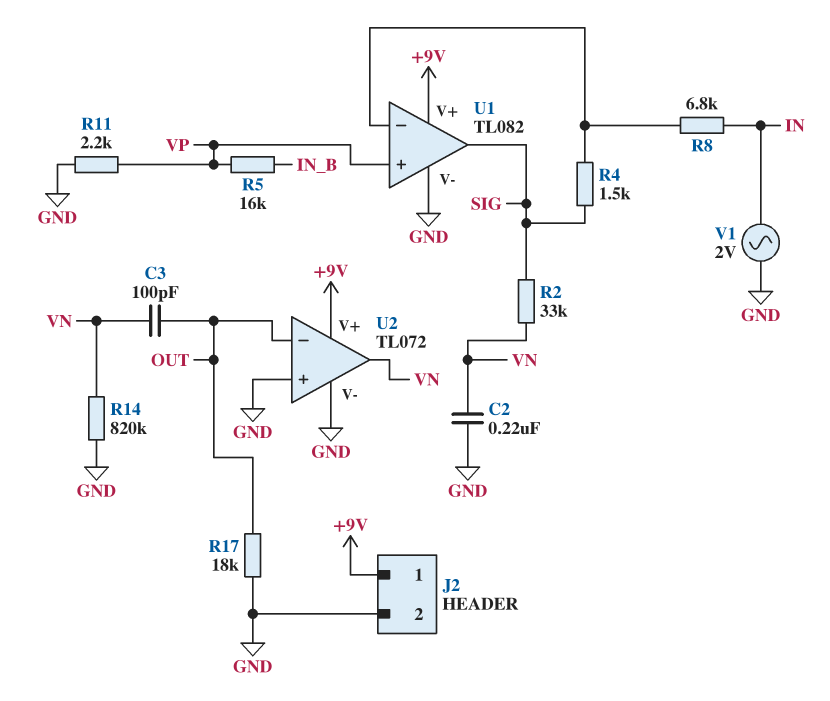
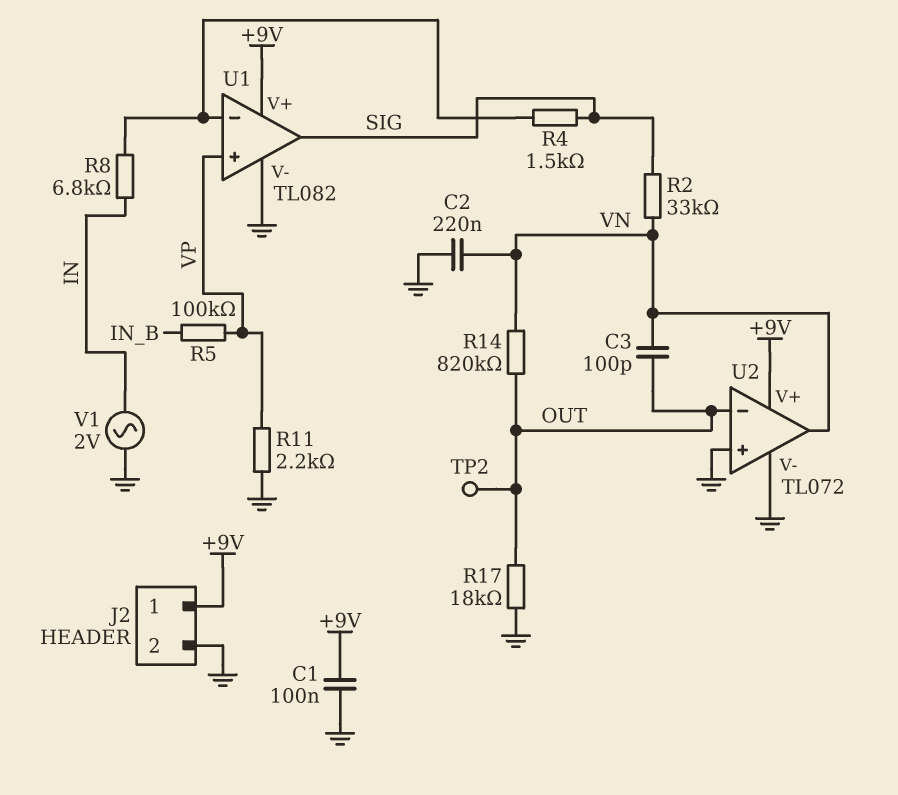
C1: none -> 100nF (+9V, GND)
R5: 16k (IN_B, VP) -> 100k (IN_B, VP)
R14: 820k (GND, VN) -> 820k (OUT, VN)
TP2: none -> test point (OUT)

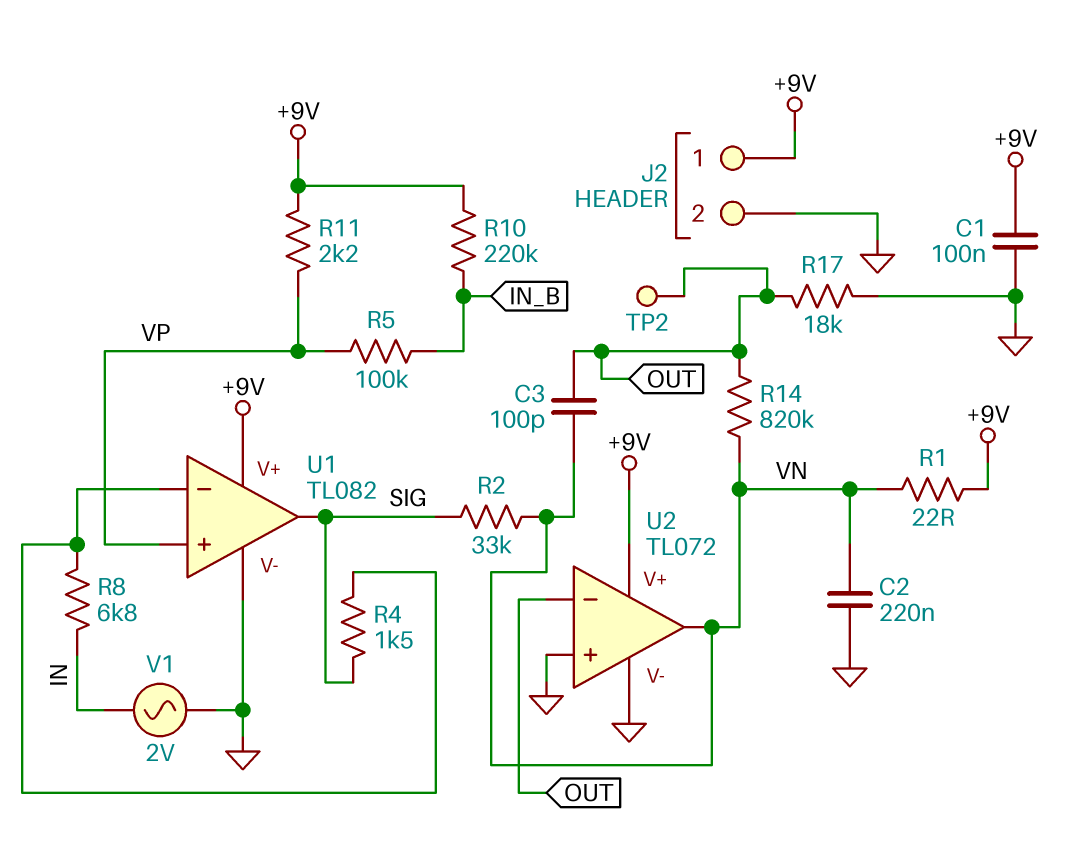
R1: none -> 22 (+9V, VN)
R10: none -> 220k (+9V, IN_B)
R11: 2.2k (GND, VP) -> 2.2k (+9V, VP)

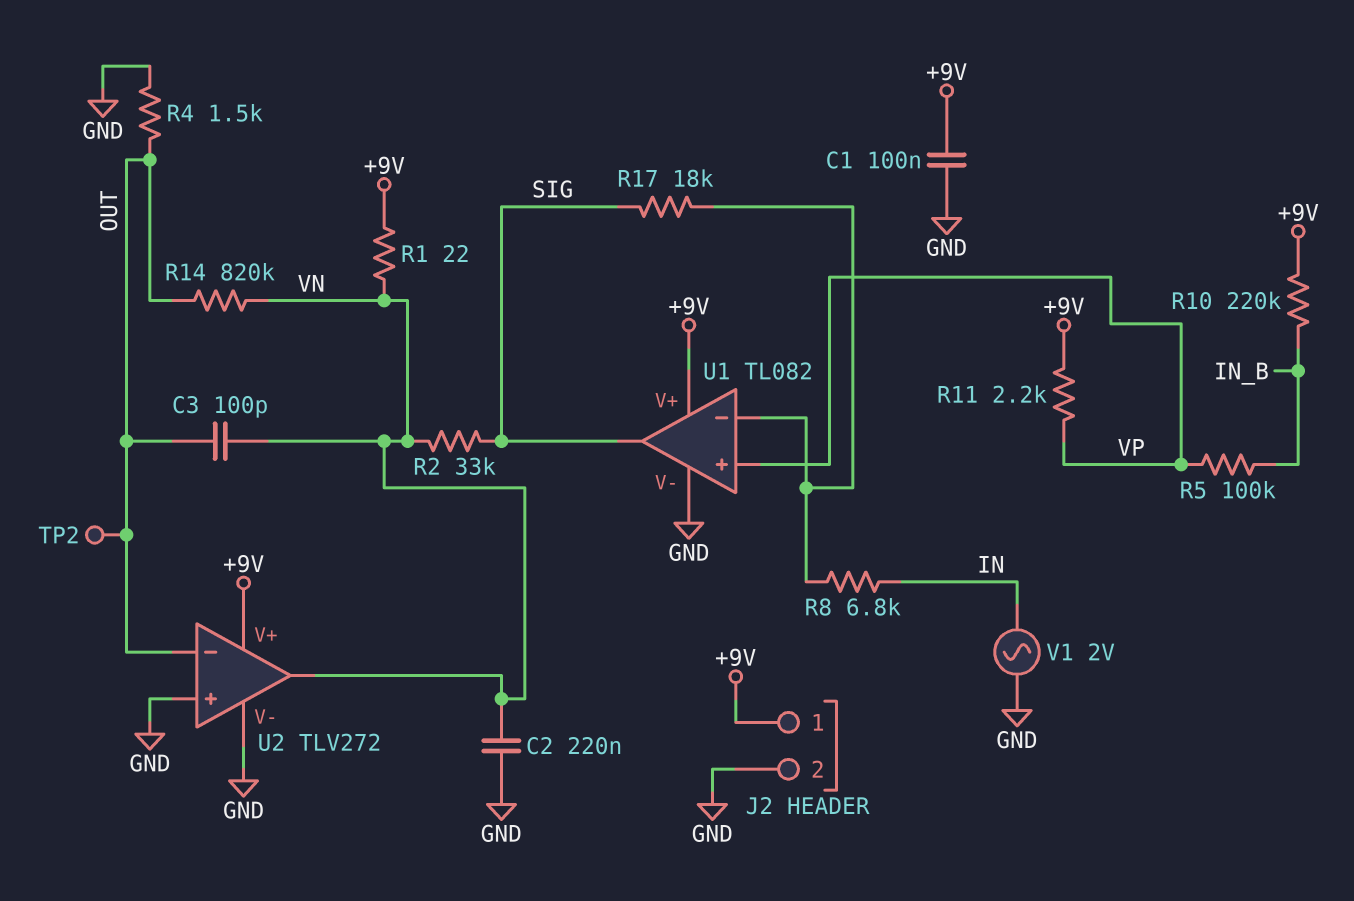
R4: 1.5k (SIG, U1/in-) -> 1.5k (GND, OUT)
R17: 18k (GND, OUT) -> 18k (SIG, U1/in-)
U2: TL072 -> TLV272

